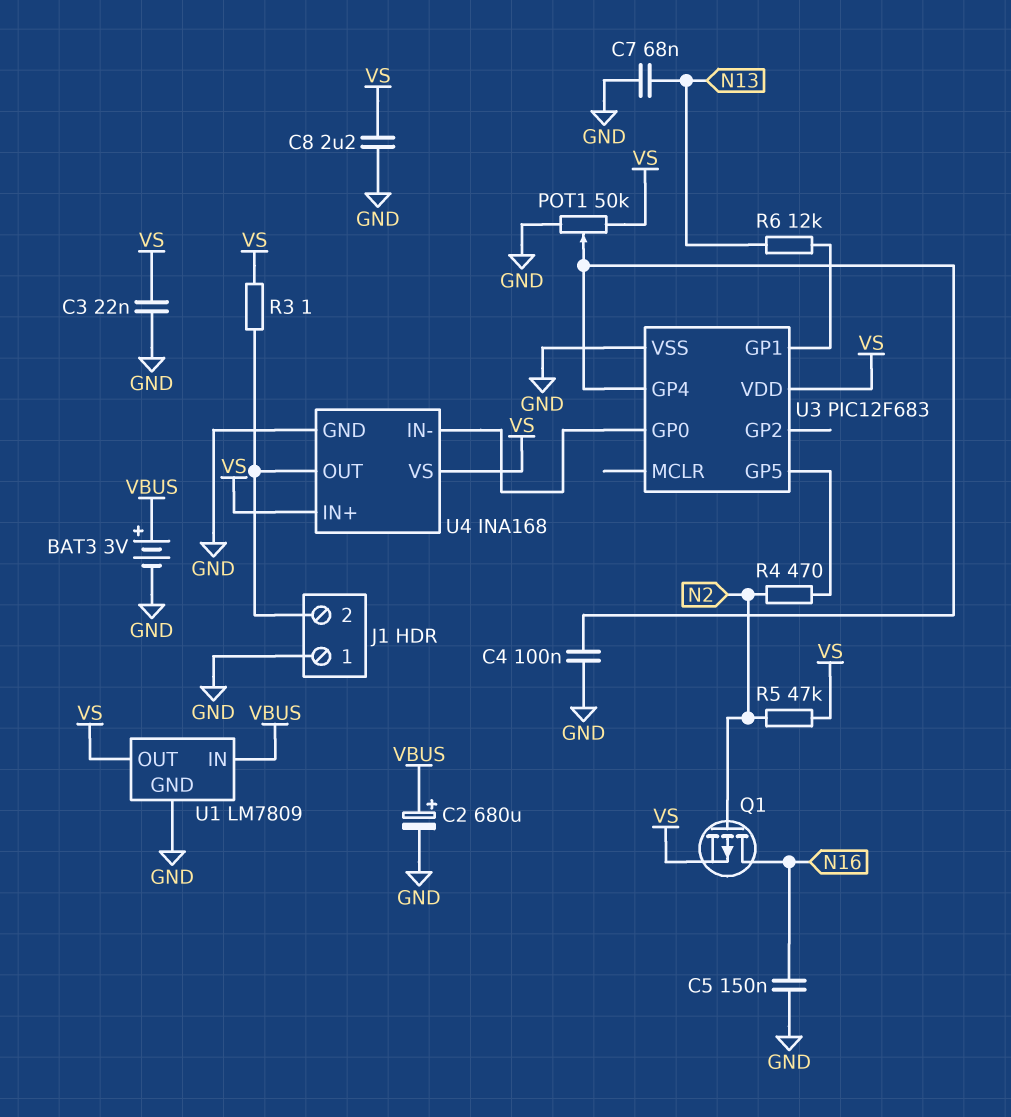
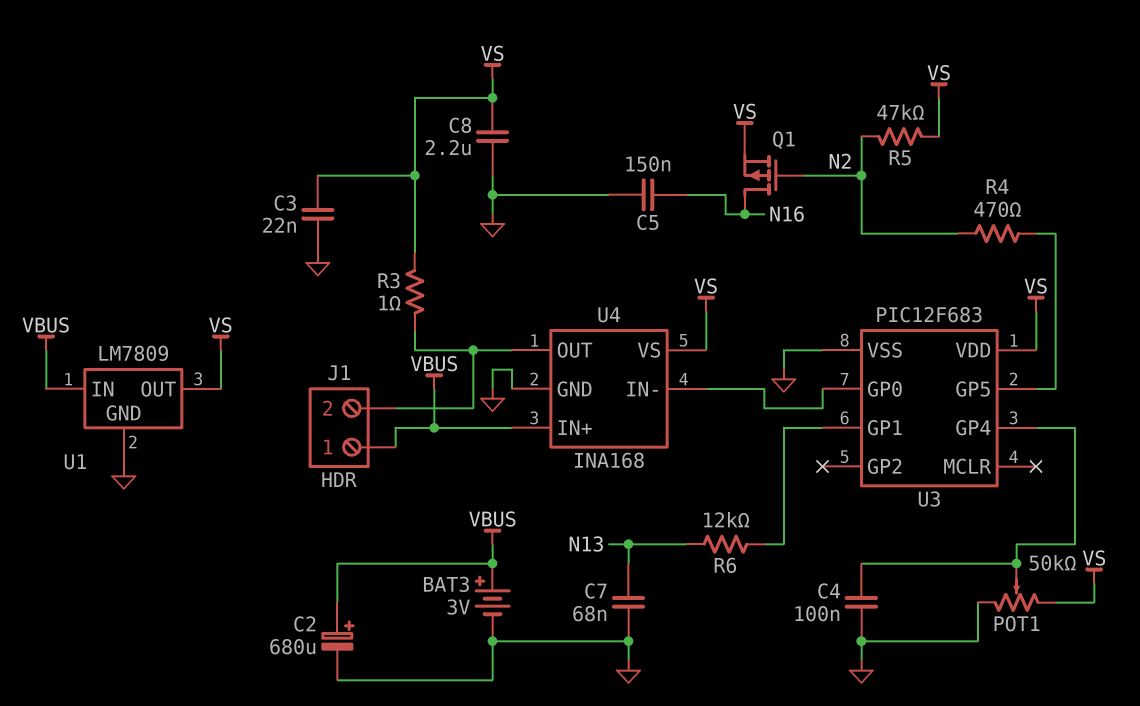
J1 pin 1: GND -> VBUS
U4 pin IN+: VS -> VBUS

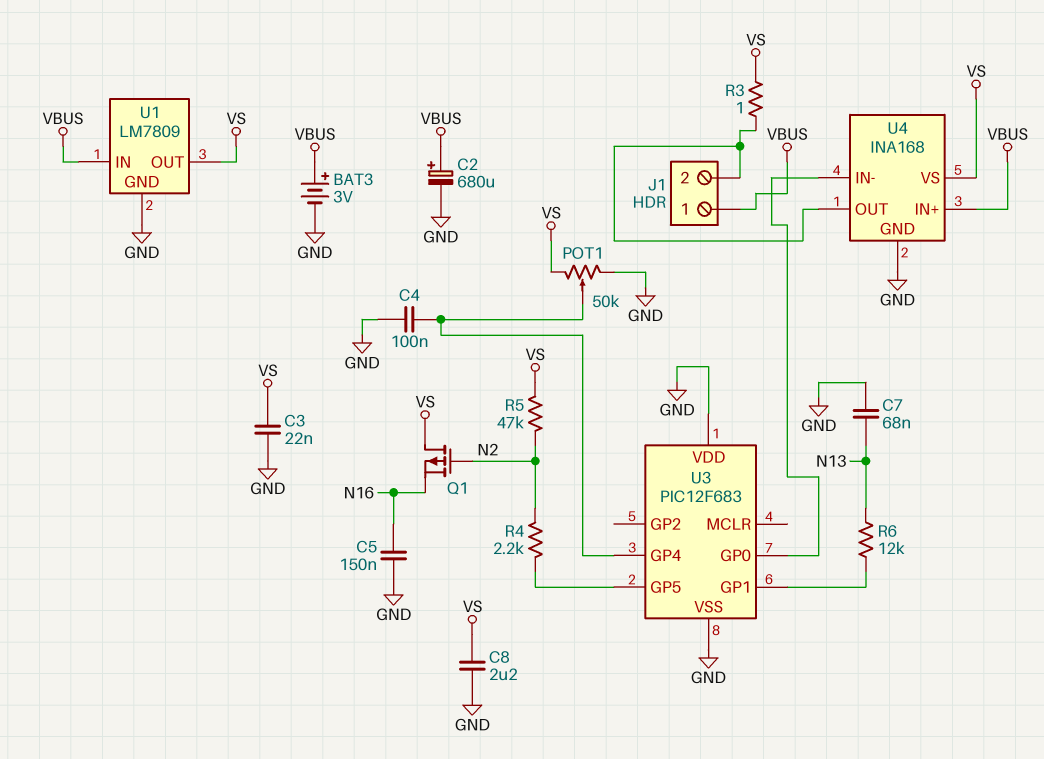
Q1: PMOS (G N2, D N16, S VS) -> PMOS (G N2, D VS, S N16)
R4: 470 (N2, U3/GP5) -> 2.2k (N2, U3/GP5)
U3 pin VDD: VS -> GND

